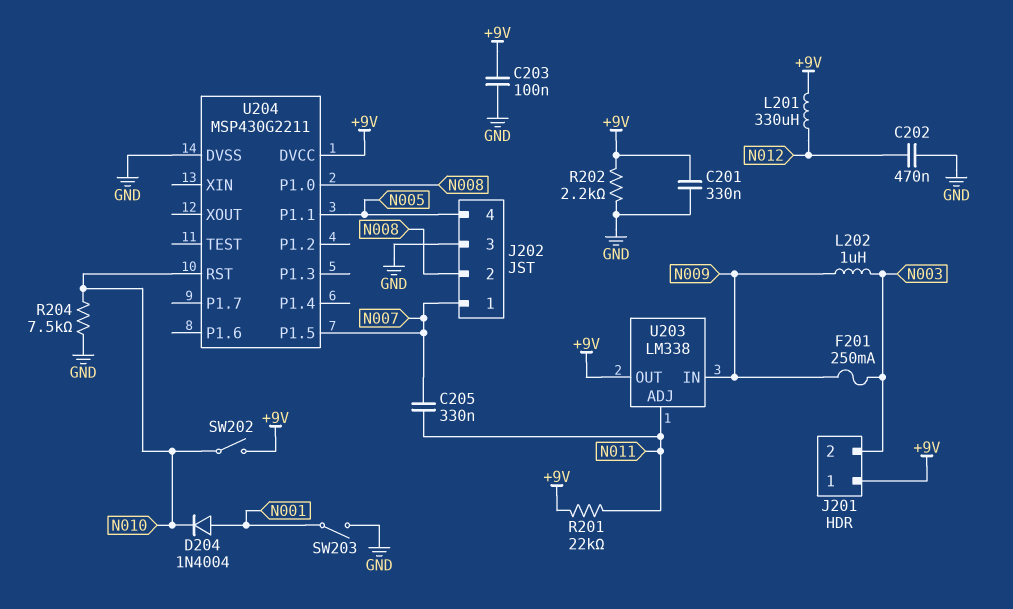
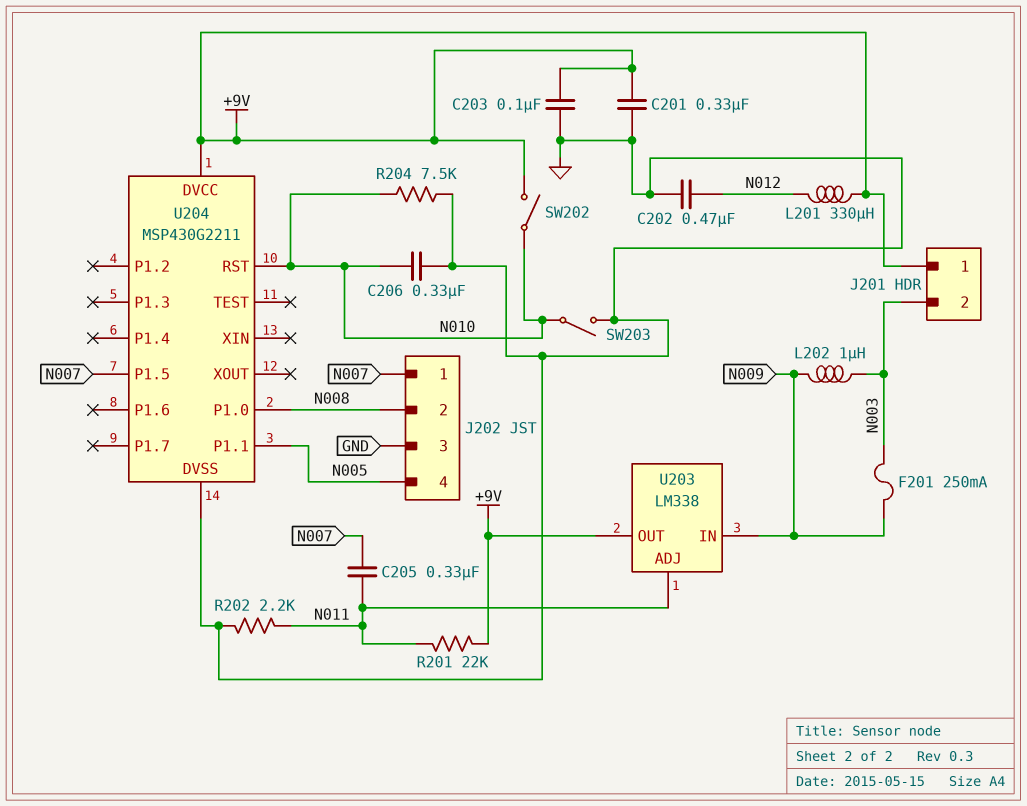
C206: none -> 330nF (GND, N010)
D204: diode 1N4004 (A N001, K N010) -> none
R202: 2.2k (+9V, GND) -> 2.2k (GND, N011)
SW203: switch (GND, N001) -> switch (GND, N010)

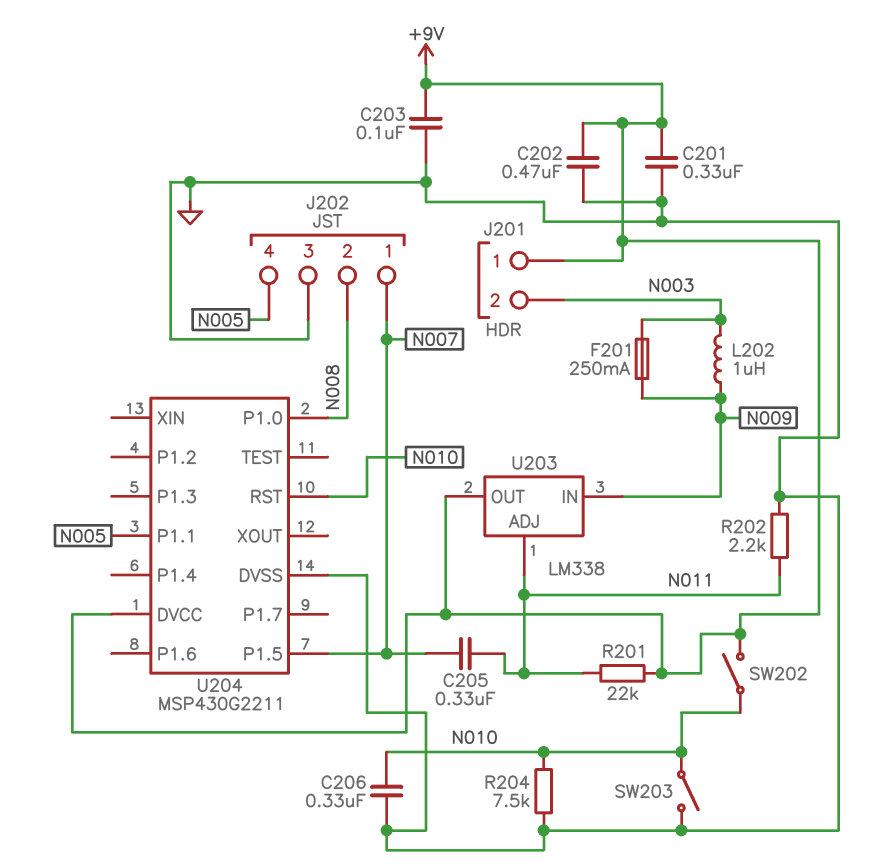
C202: 470nF (GND, N012) -> 470nF (+9V, GND)
L201: 330uH (+9V, N012) -> none

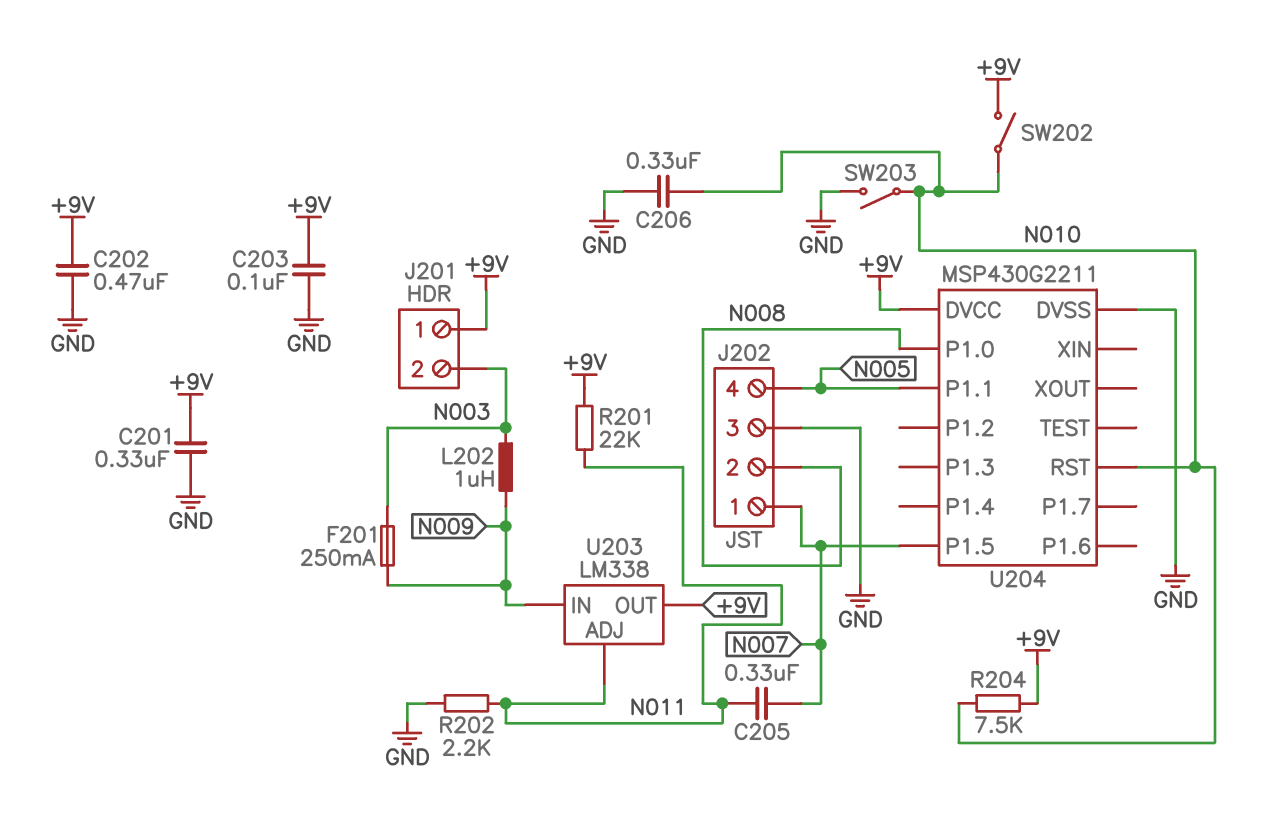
R204: 7.5k (GND, N010) -> 7.5k (+9V, N010)

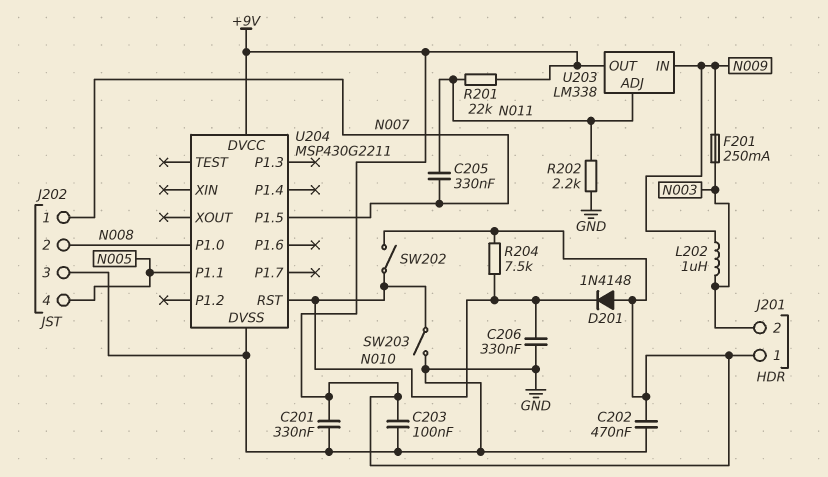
D201: none -> diode 1N4148 (A +9V, K N010)

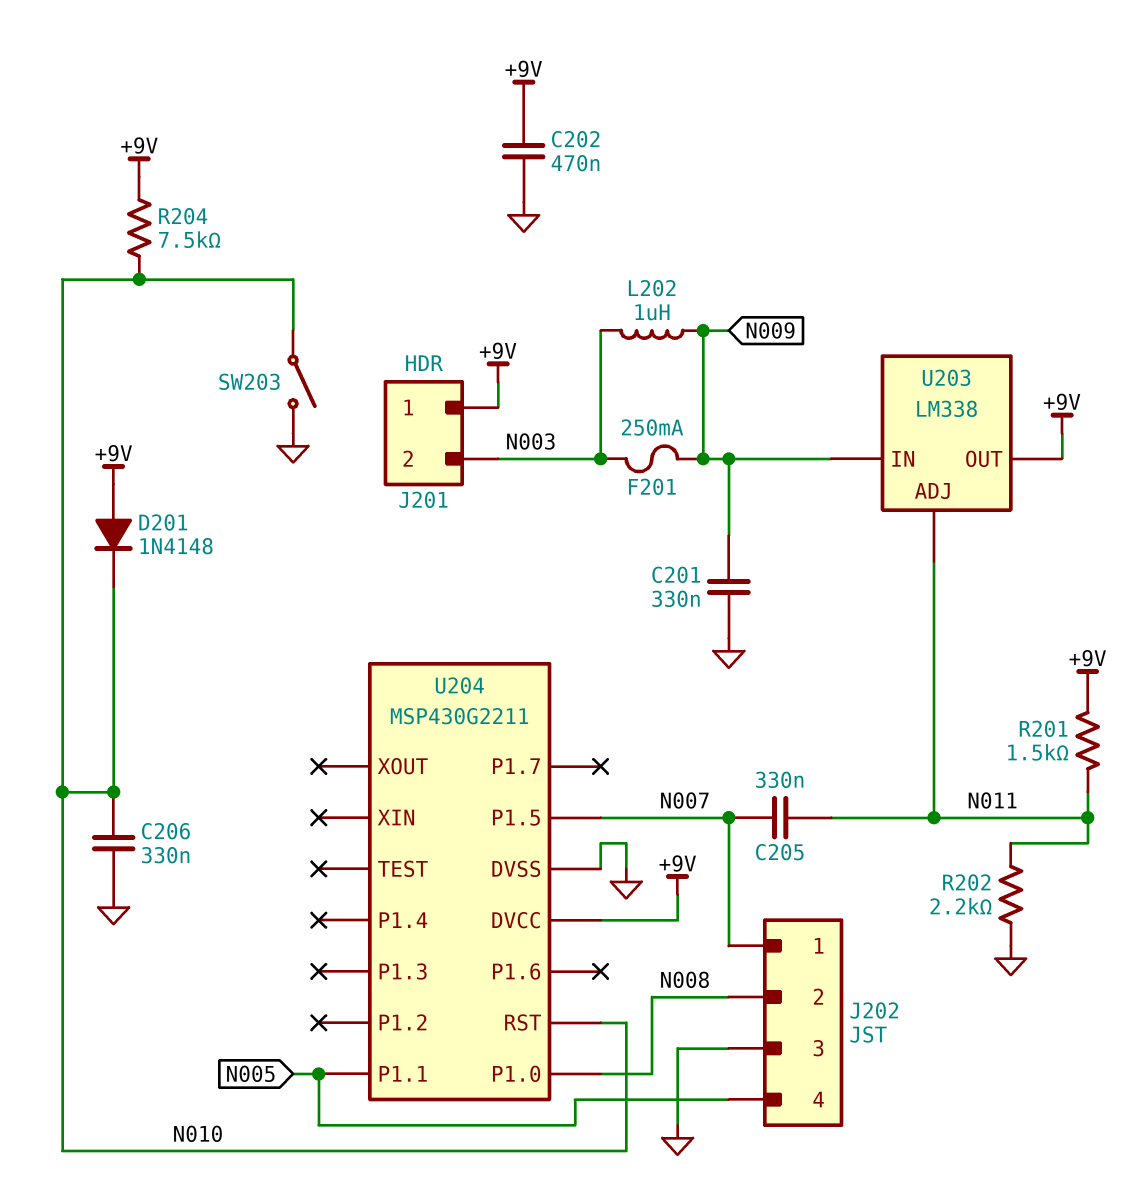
C201: 330nF (+9V, GND) -> 330nF (GND, N009)
C203: 100nF (+9V, GND) -> none
R201: 22k (+9V, N011) -> 1.5k (+9V, N011)
SW202: switch (+9V, N010) -> none

